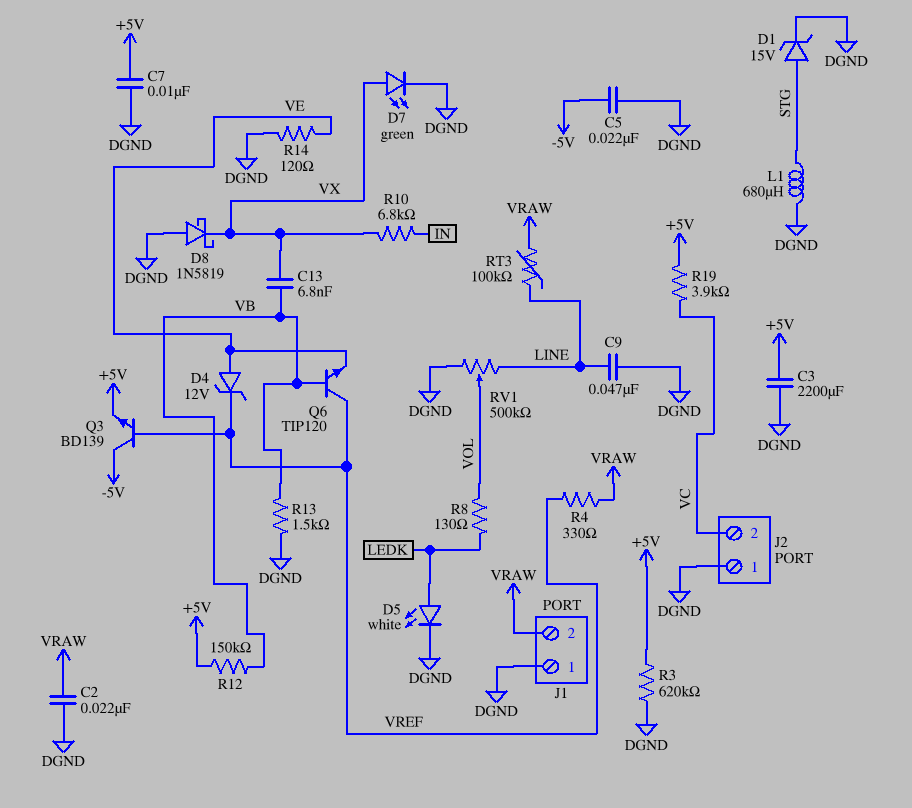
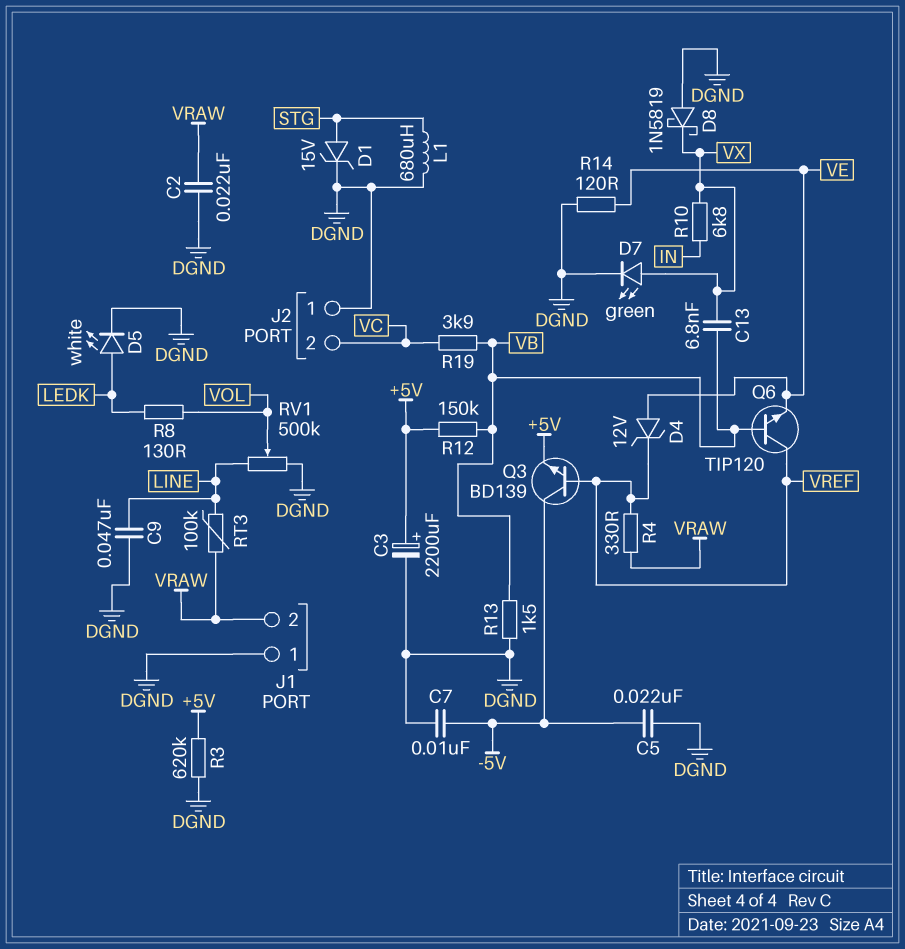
C3: 2200uF (+5V, DGND) -> 2200uF (plus +5V, minus DGND)
C7: 10nF (+5V, DGND) -> 10nF (-5V, DGND)
R19: 3.9k (+5V, VC) -> 3.9k (VB, VC)

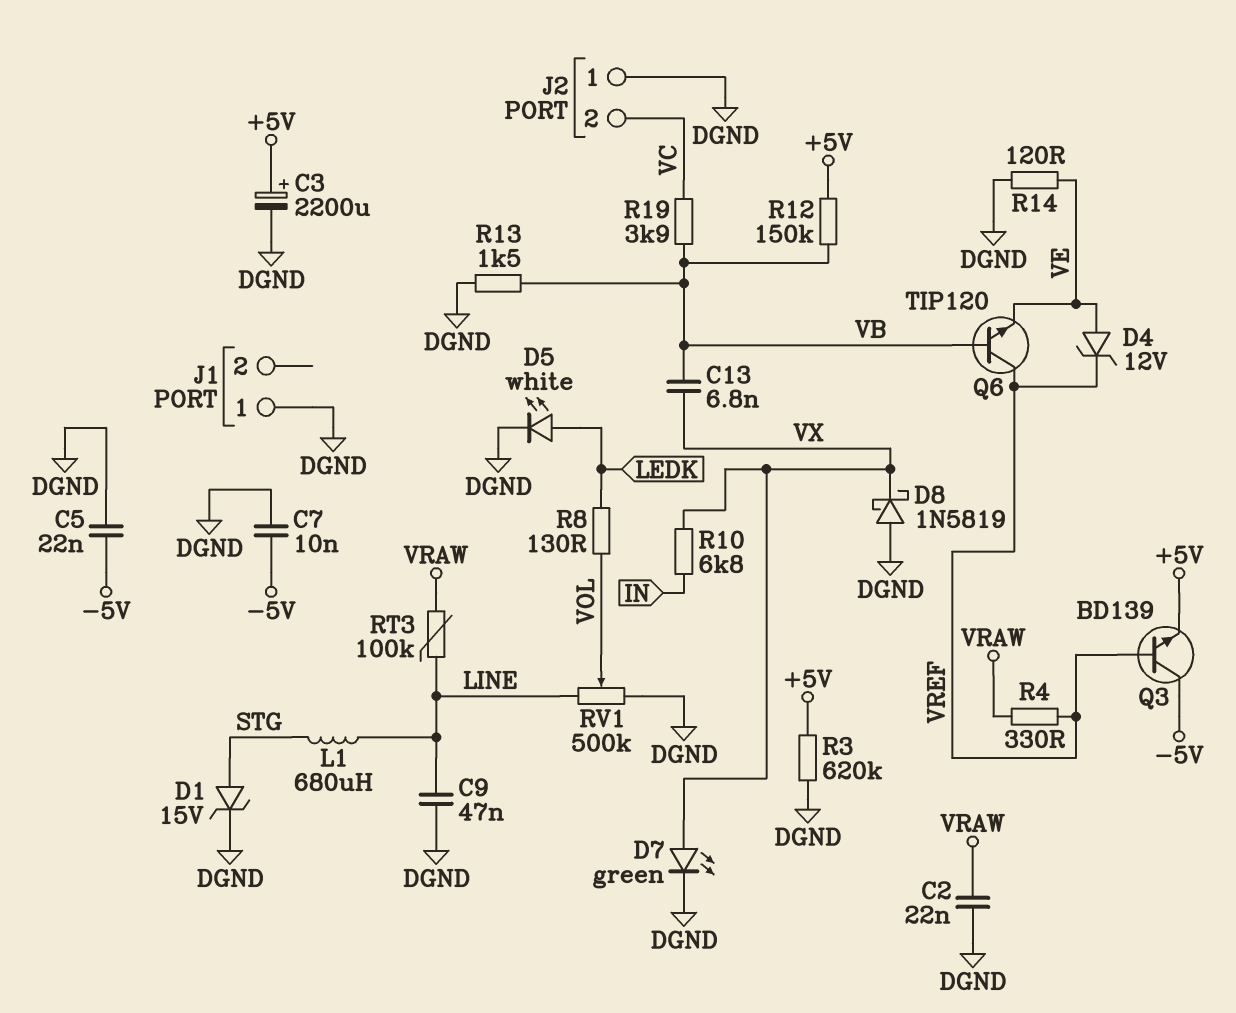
J1 pin 2: VRAW -> none
L1: 680uH (DGND, STG) -> 680uH (LINE, STG)

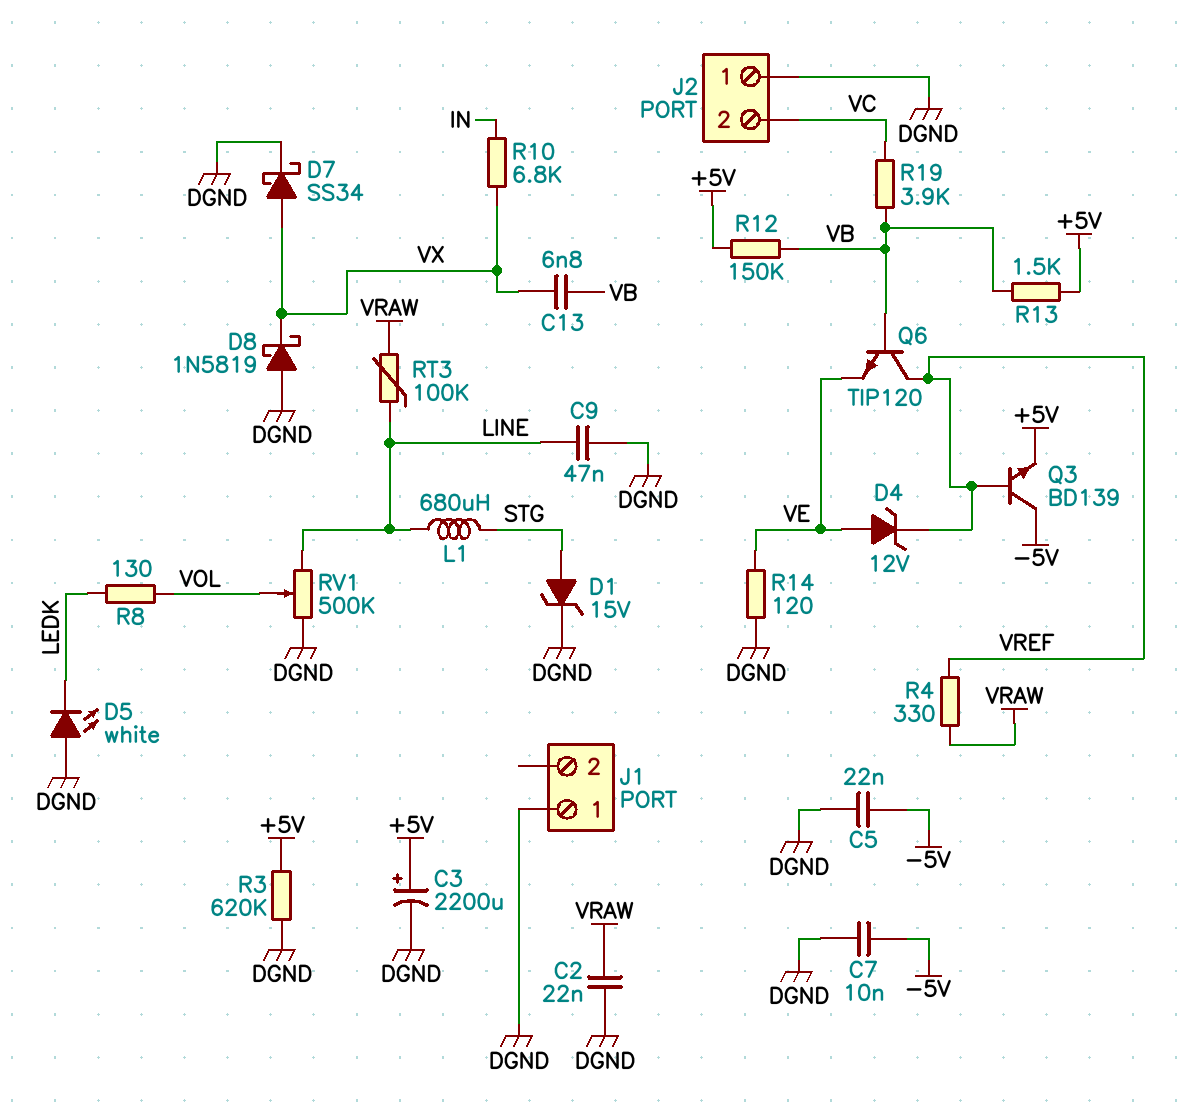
D5: LED white (A LEDK, K DGND) -> LED white (A DGND, K LEDK)
D7: LED green (A VX, K DGND) -> schottky SS34 (A VX, K DGND)
R13: 1.5k (DGND, VB) -> 1.5k (+5V, VB)

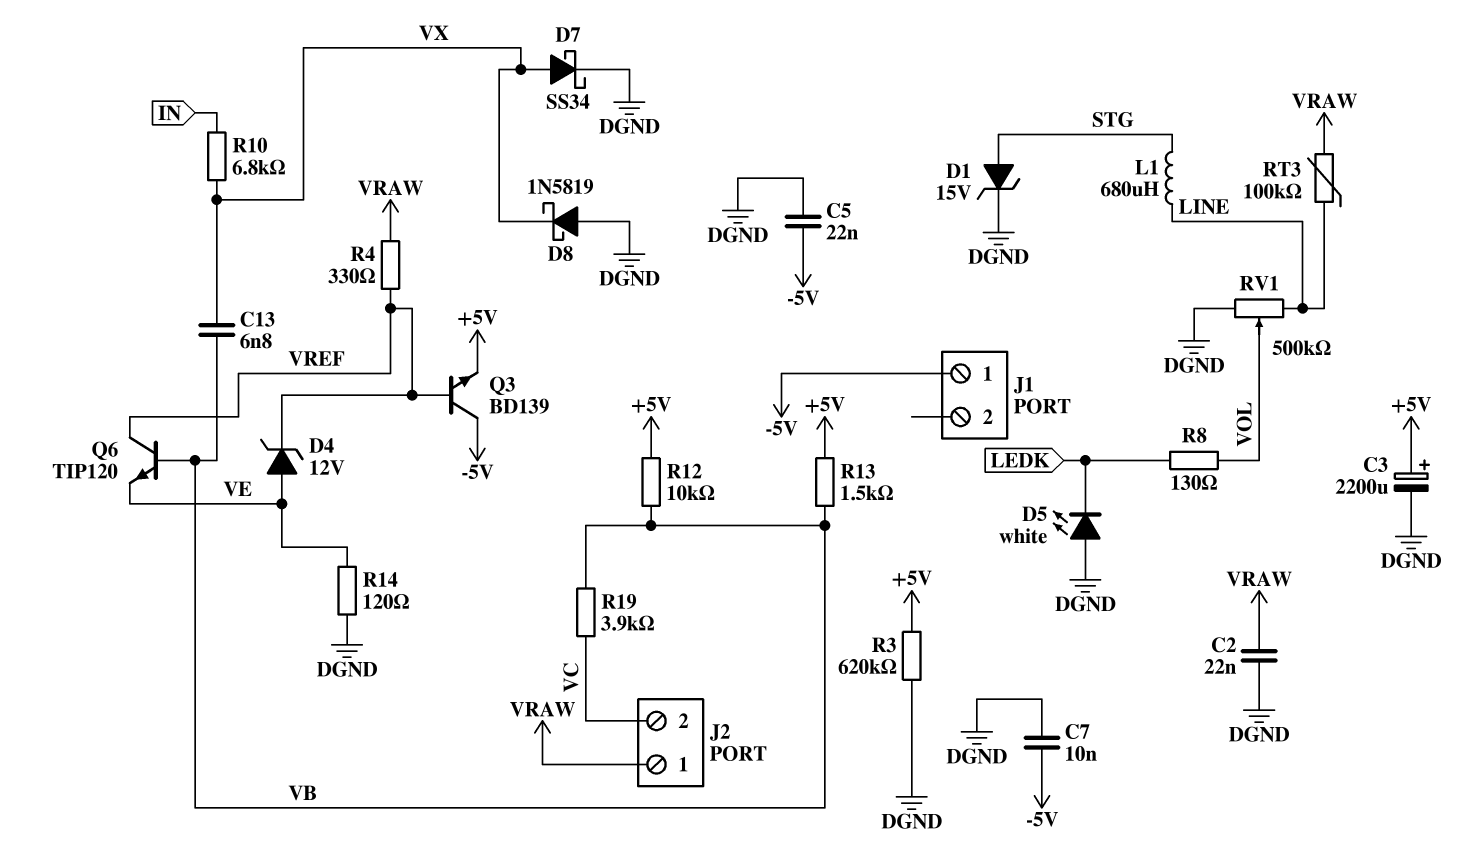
C9: 47nF (DGND, LINE) -> none
J1 pin 1: DGND -> -5V
J2 pin 1: DGND -> VRAW
R12: 150k (+5V, VB) -> 10k (+5V, VB)

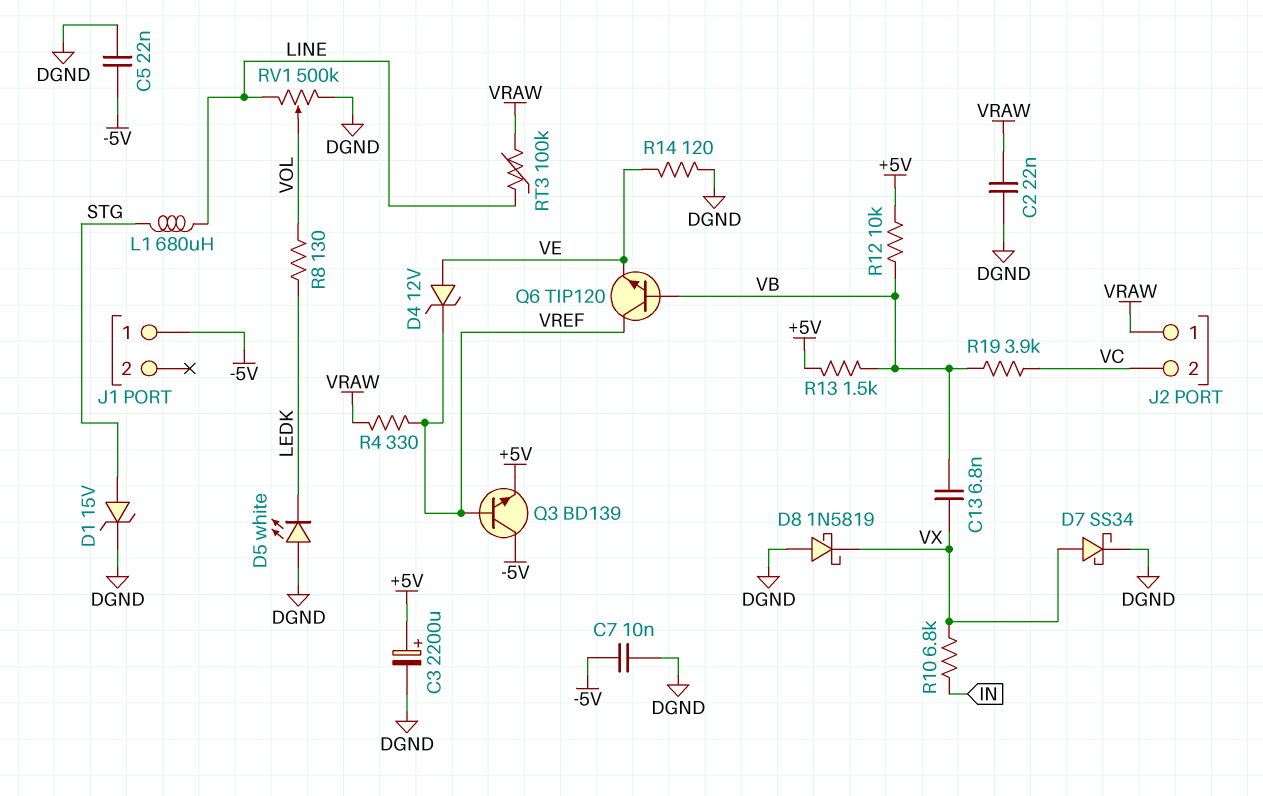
R3: 620k (+5V, DGND) -> none

